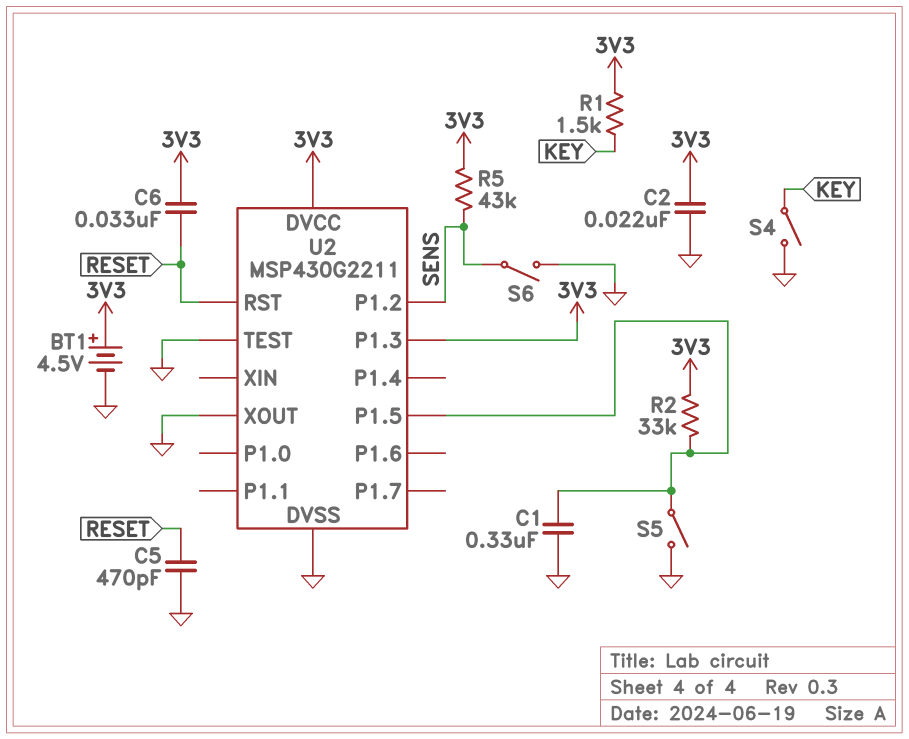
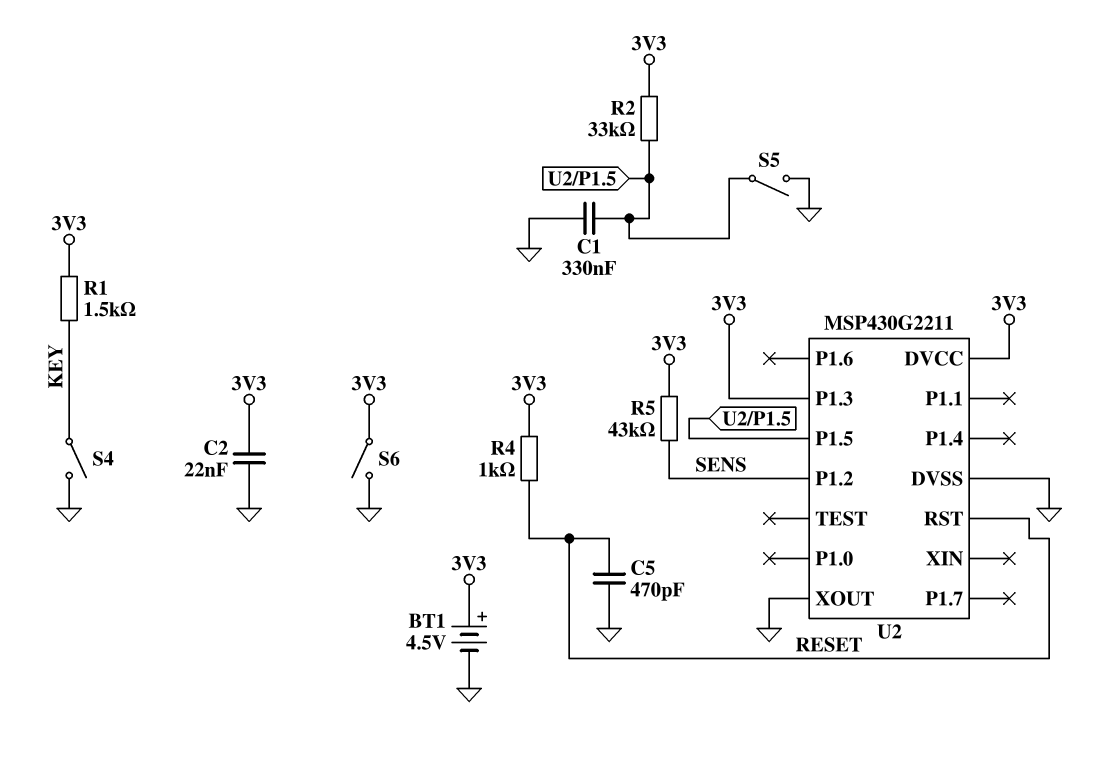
C6: 33nF (3V3, RESET) -> none
R4: none -> 1k (3V3, RESET)
S6: switch (GND, SENS) -> switch (3V3, GND)
U2 pin TEST: GND -> none

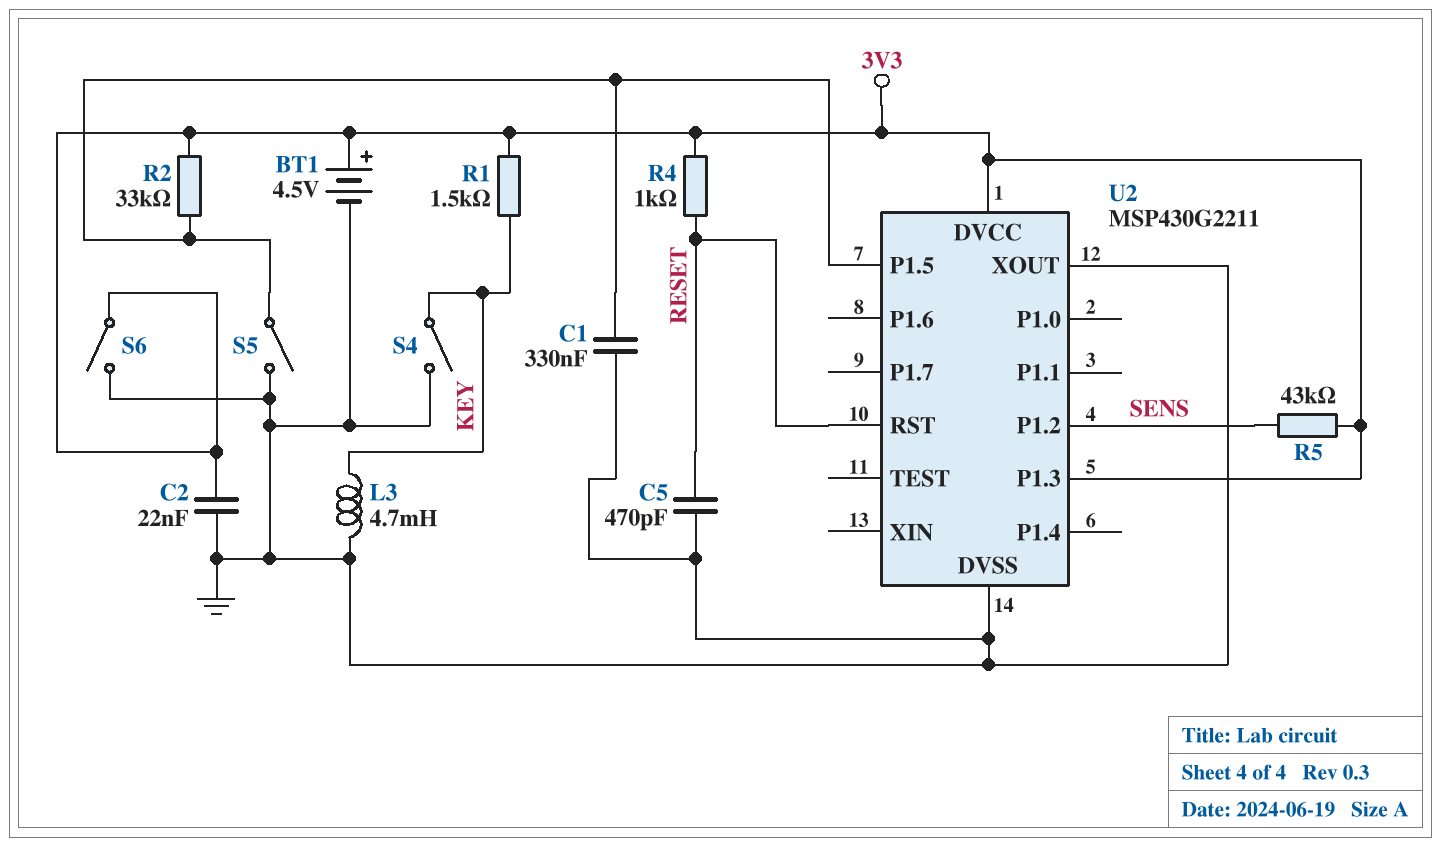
L3: none -> 4.7mH (GND, KEY)

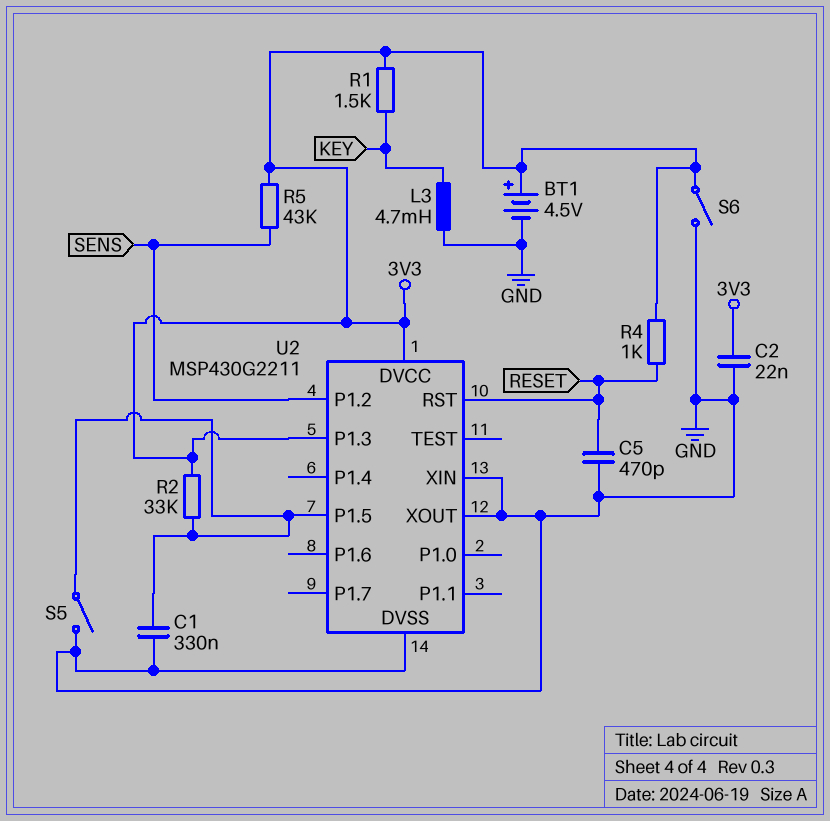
S4: switch (GND, KEY) -> none
U2 pin XIN: none -> GND

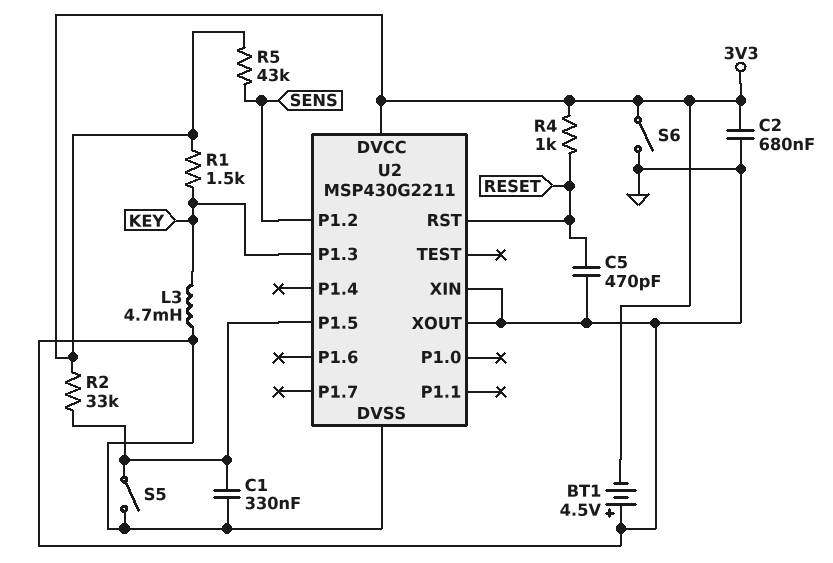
BT1: 4.5V (plus 3V3, minus GND) -> 4.5V (plus GND, minus 3V3)
C2: 22nF (3V3, GND) -> 680nF (3V3, GND)
U2 pin P1.3: 3V3 -> KEY

